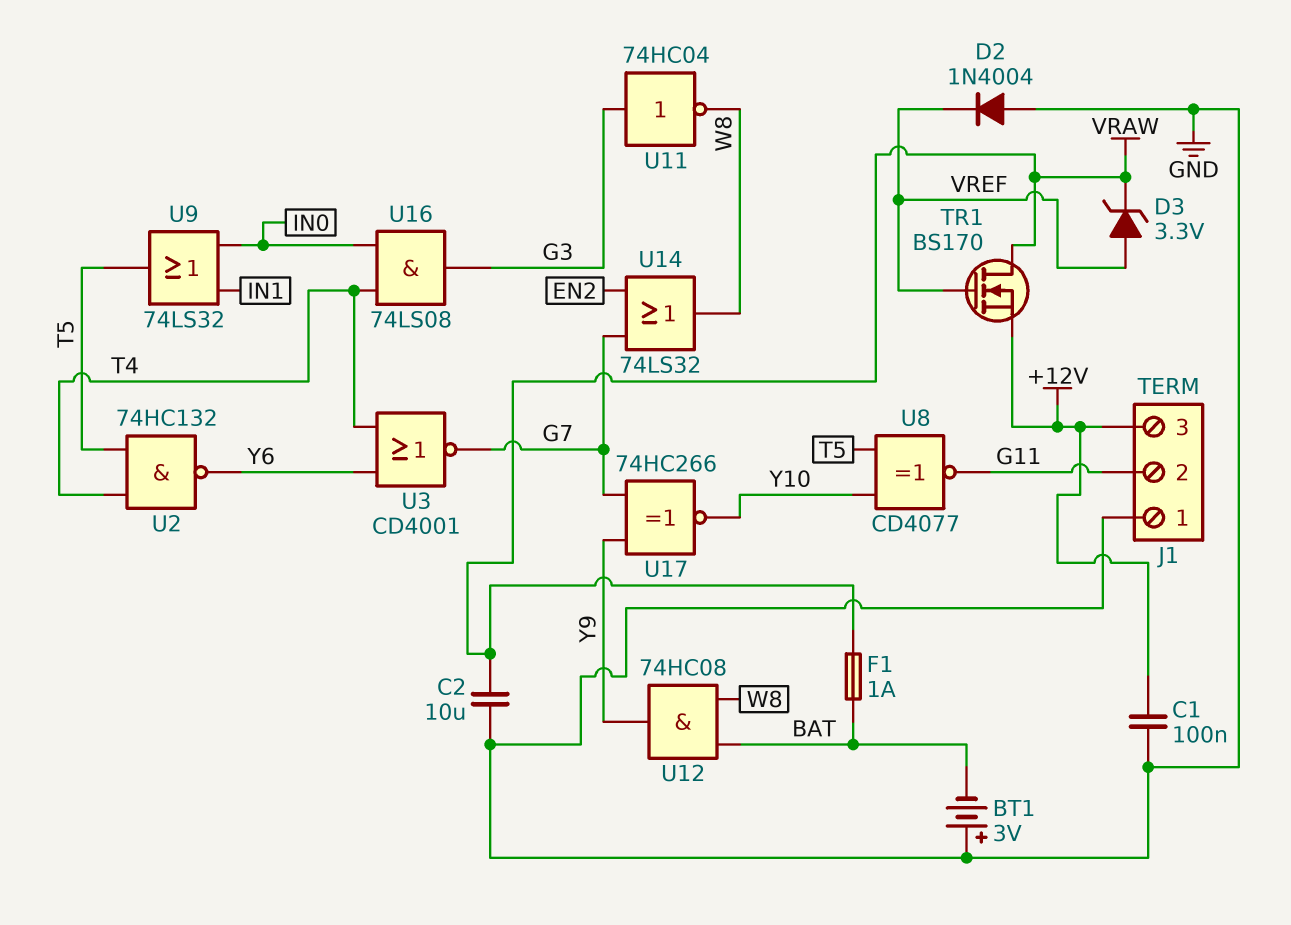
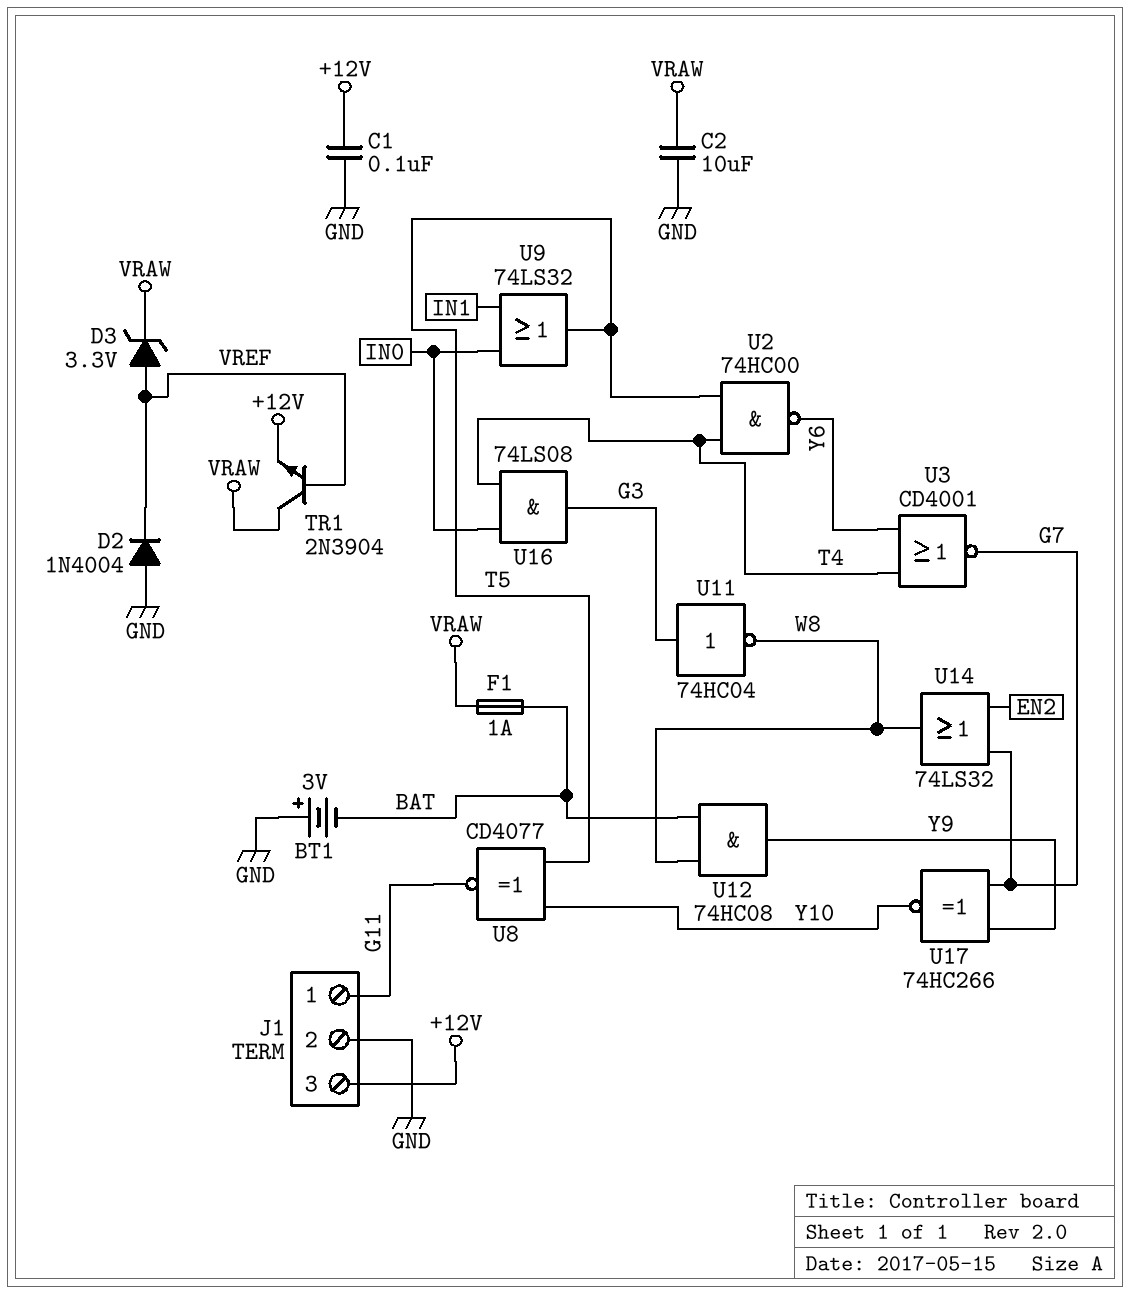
J1 pin 1: GND -> G11
J1 pin 2: G11 -> GND
TR1: NMOS BS170 (G VREF, D VRAW, S +12V) -> NPN 2N3904 (B VREF, C VRAW, E +12V)
U2: NAND 74HC132 (in T4, in T5, out Y6) -> NAND 74HC00 (in T4, in T5, out Y6)

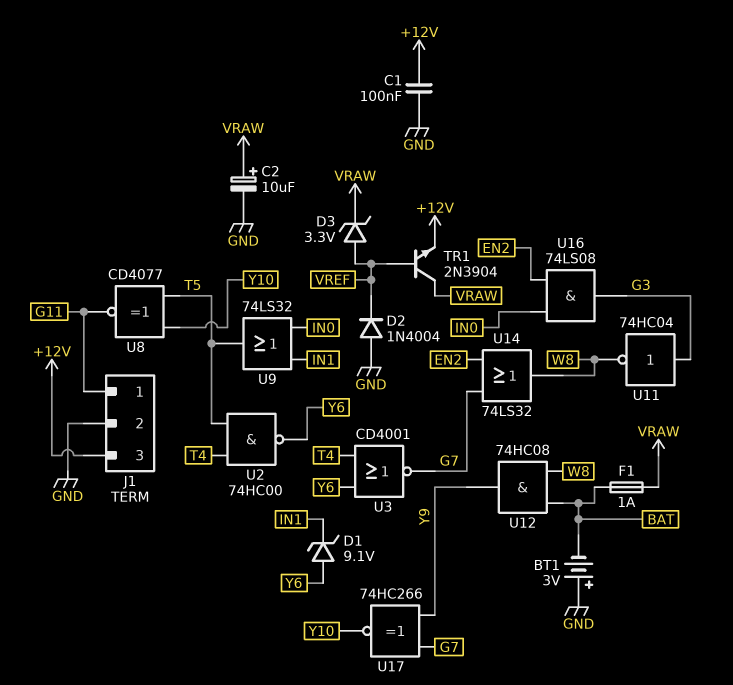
C2: 10uF (GND, VRAW) -> 10uF (plus VRAW, minus GND)
D1: none -> zener 9.1V (A Y6, K IN1)
U16: AND 74LS08 (in IN0, in T4, out G3) -> AND 74LS08 (in EN2, in IN0, out G3)

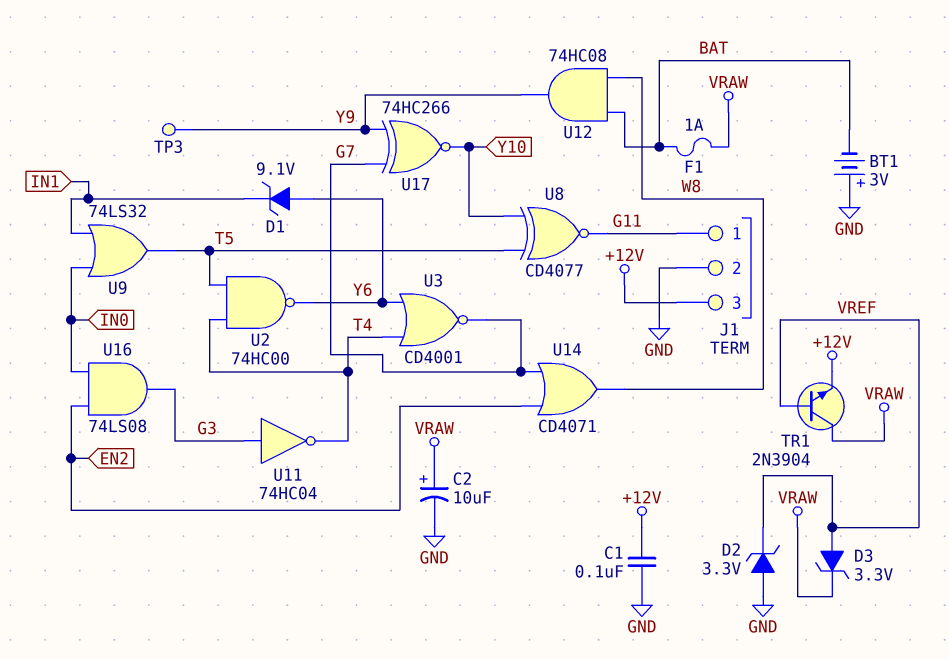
D2: diode 1N4004 (A GND, K VREF) -> zener 3.3V (A GND, K VREF)
TP3: none -> test point (Y9)
U11: NOT 74HC04 (in G3, out W8) -> NOT 74HC04 (in G3, out T4)
U14: OR 74LS32 (in EN2, in G7, out W8) -> OR CD4071 (in EN2, in G7, out W8)

